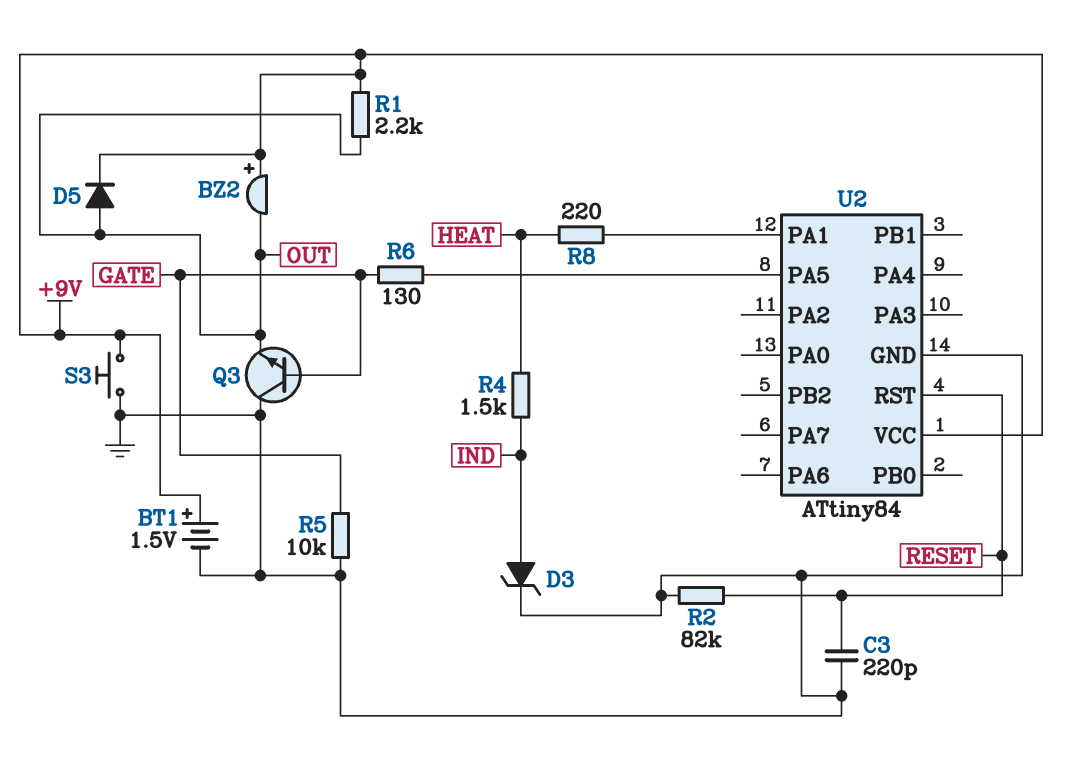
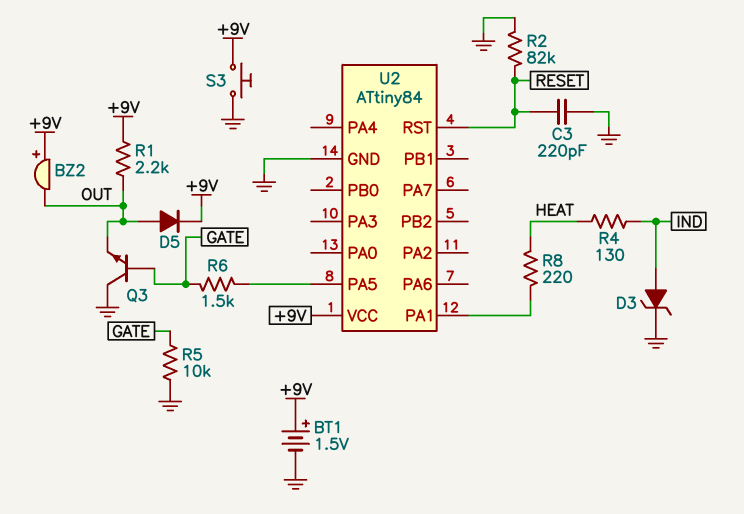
R4: 1.5k (HEAT, IND) -> 130 (HEAT, IND)
R6: 130 (GATE, U2/PA5) -> 1.5k (GATE, U2/PA5)

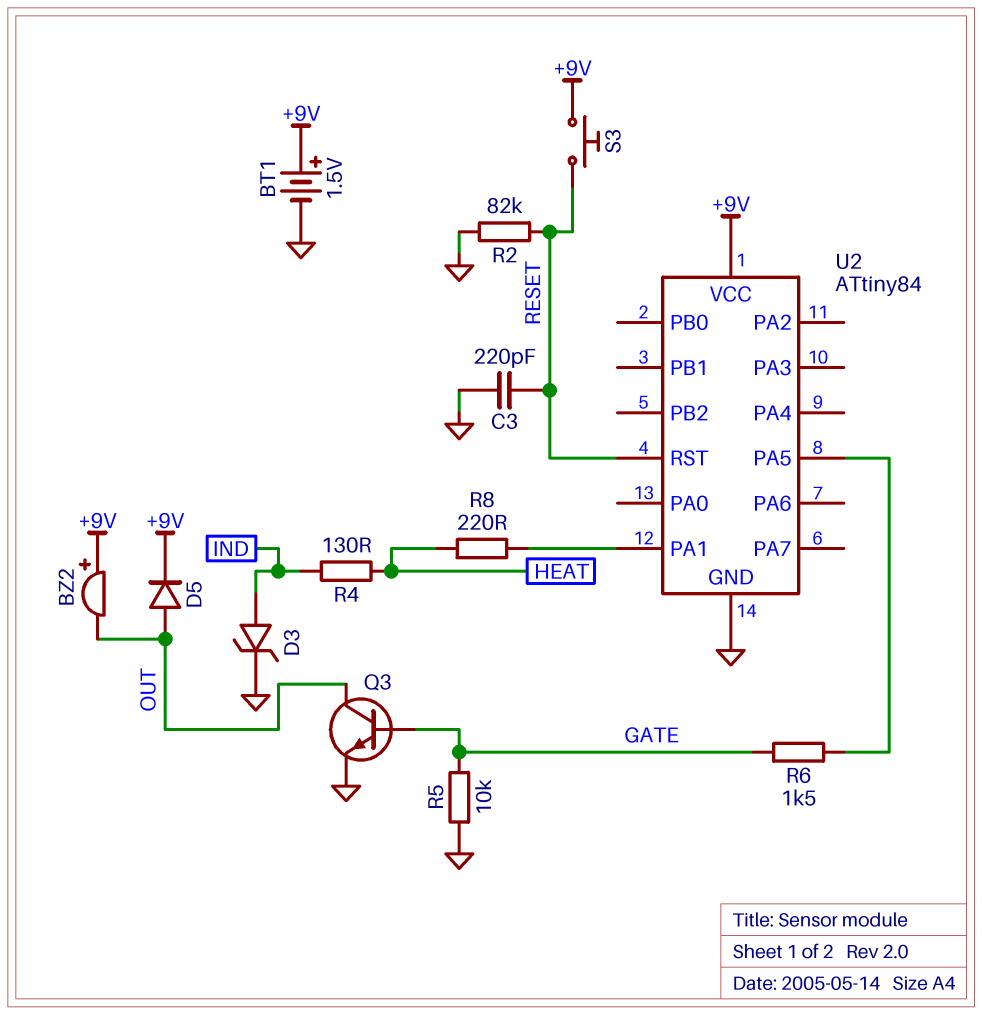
Q3: NPN (B GATE, C GND, E OUT) -> NPN (B GATE, C OUT, E GND)
R1: 2.2k (+9V, OUT) -> none
S3: button (+9V, GND) -> button (+9V, RESET)

